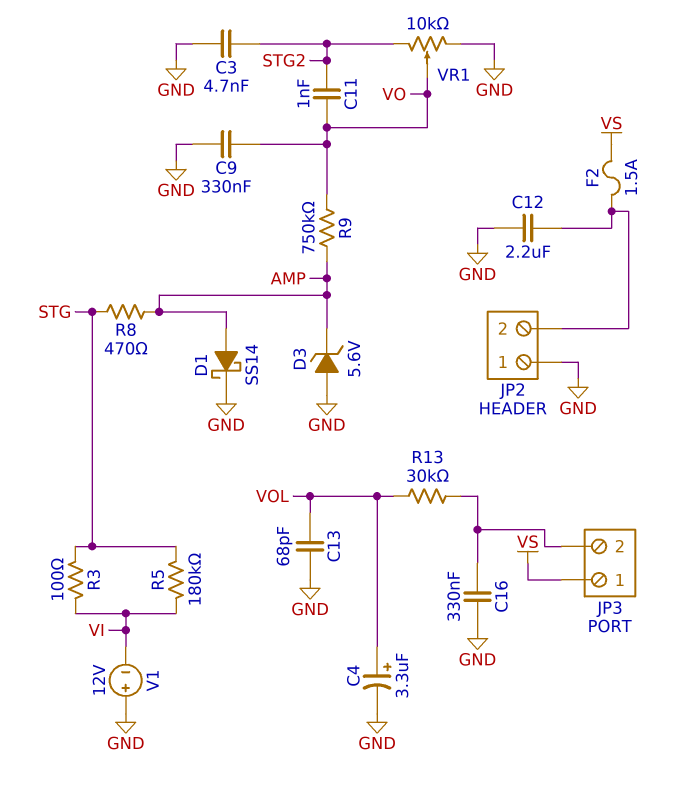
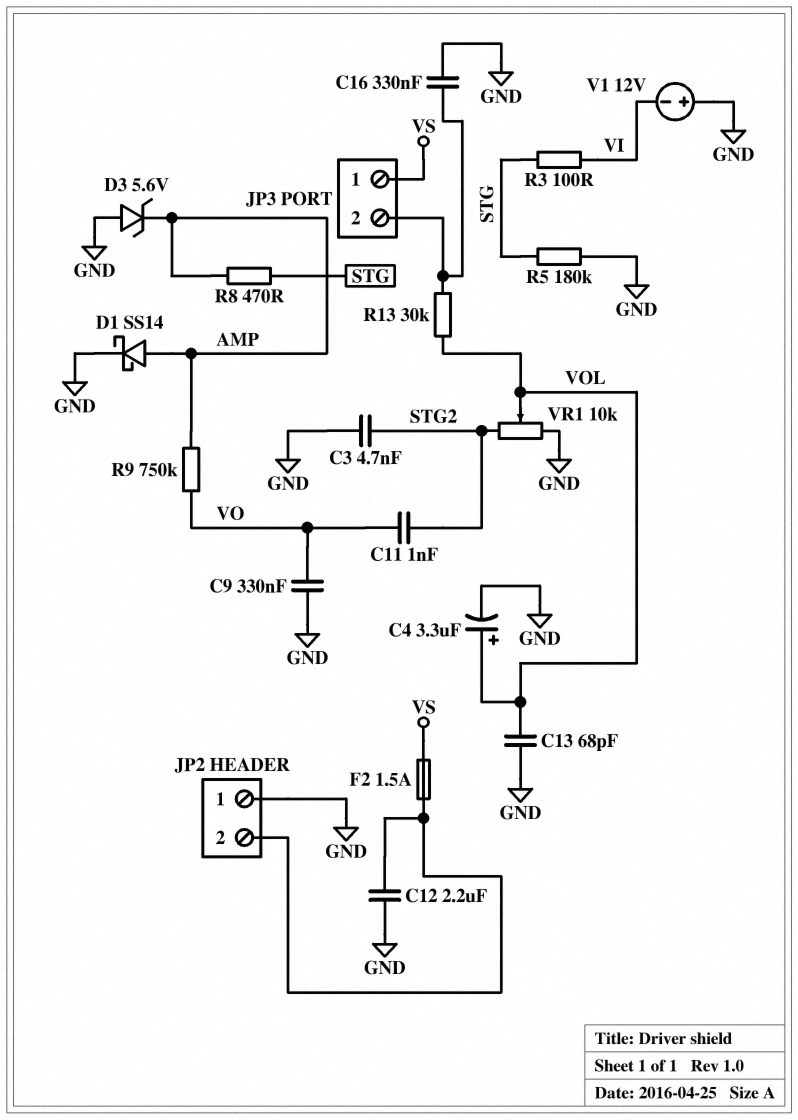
R5: 180k (STG, VI) -> 180k (GND, STG)
VR1: 10k (GND, STG2, wiper VO) -> 10k (GND, STG2, wiper VOL)

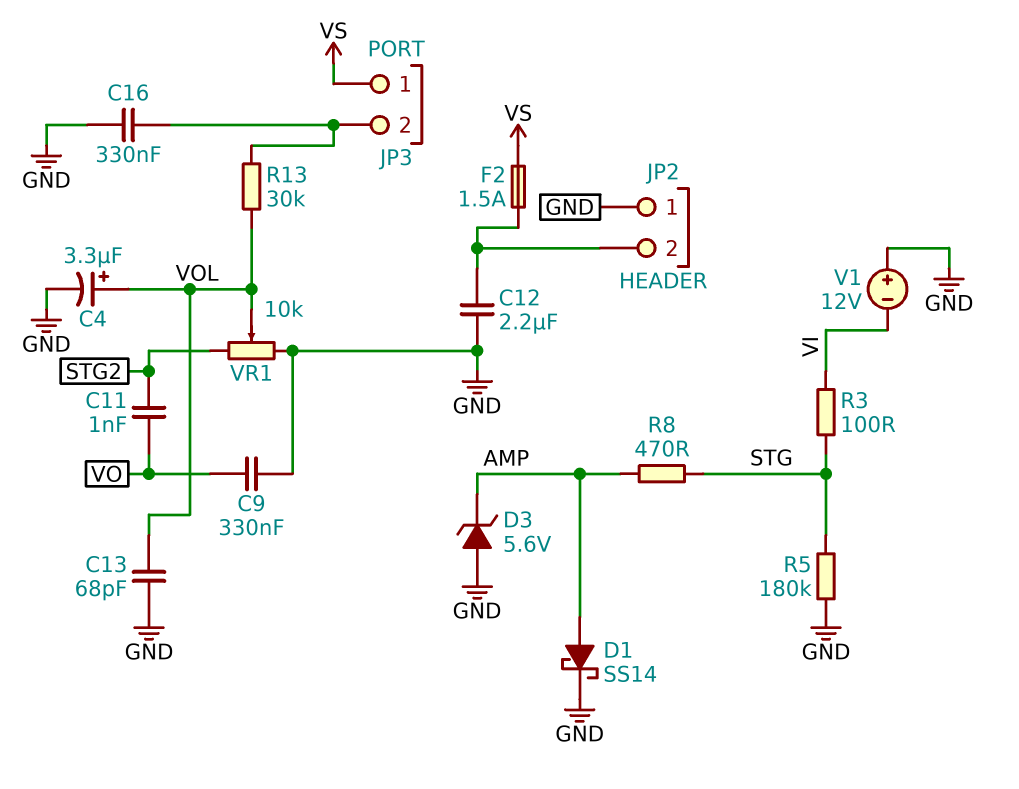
C3: 4.7nF (GND, STG2) -> none
R9: 750k (AMP, VO) -> none

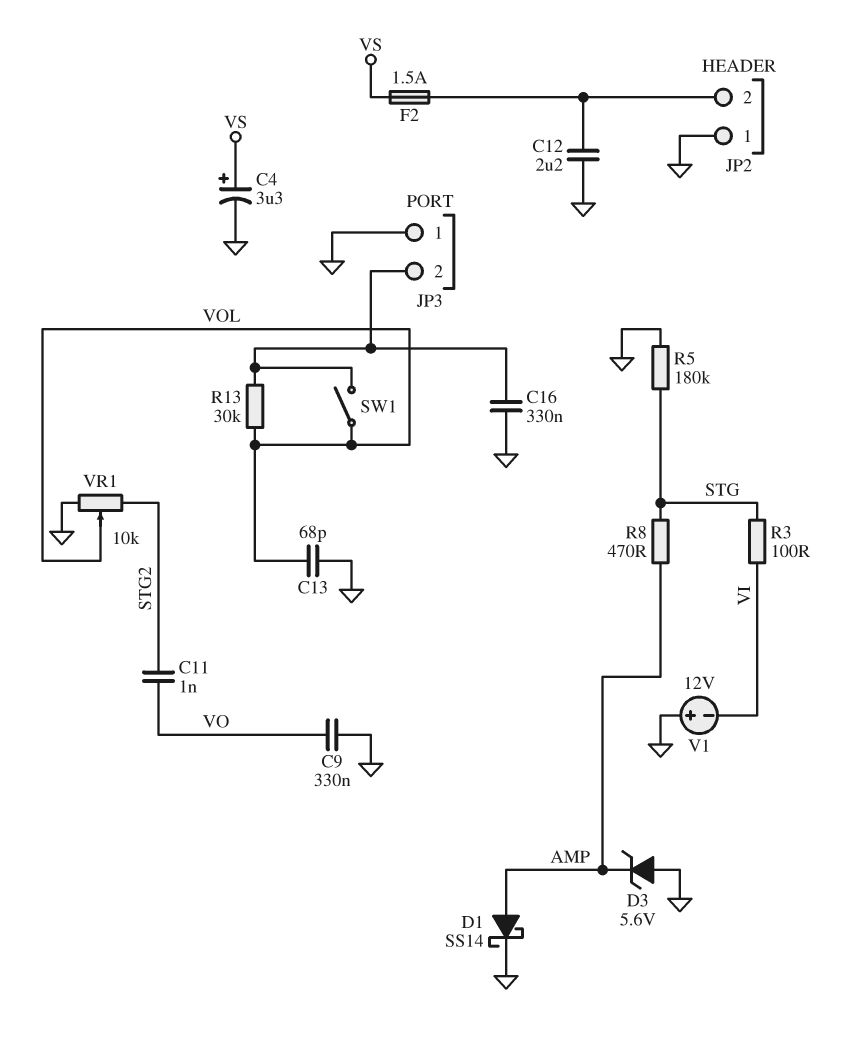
C4: 3.3uF (plus VOL, minus GND) -> 3.3uF (plus VS, minus GND)
JP3 pin 1: VS -> GND
SW1: none -> switch (JP3/2, VOL)

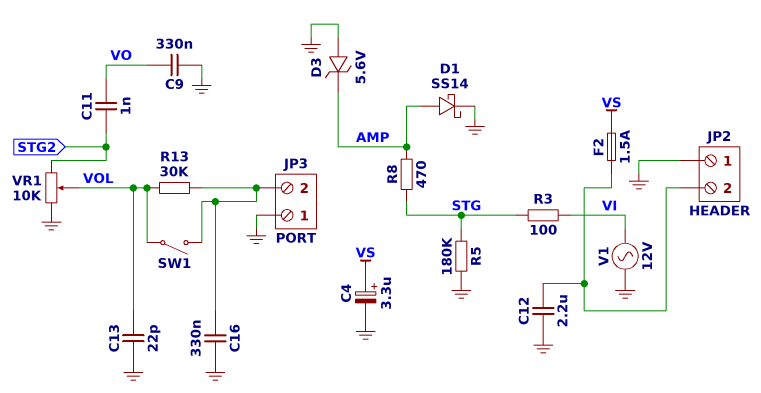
C13: 68pF (GND, VOL) -> 22pF (GND, VOL)
V1: 12V (plus GND, minus VI) -> AC 12V (GND, VI)

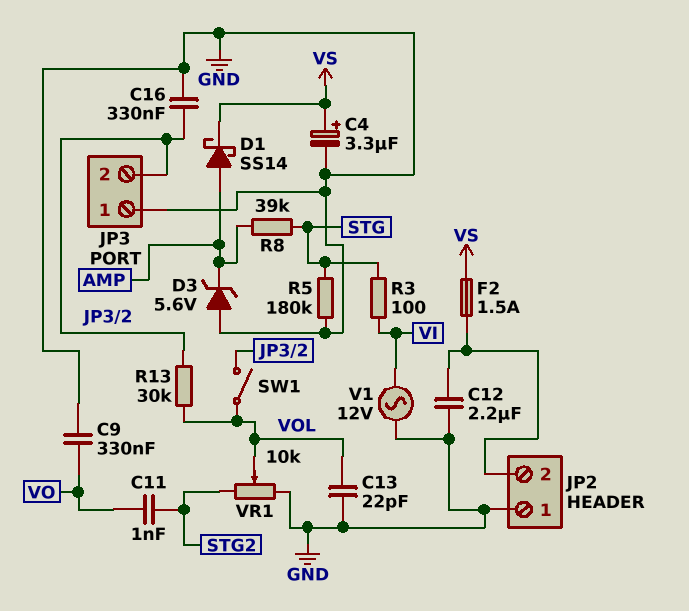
D1: schottky SS14 (A AMP, K GND) -> schottky SS14 (A AMP, K VS)
R8: 470 (AMP, STG) -> 39k (AMP, STG)

